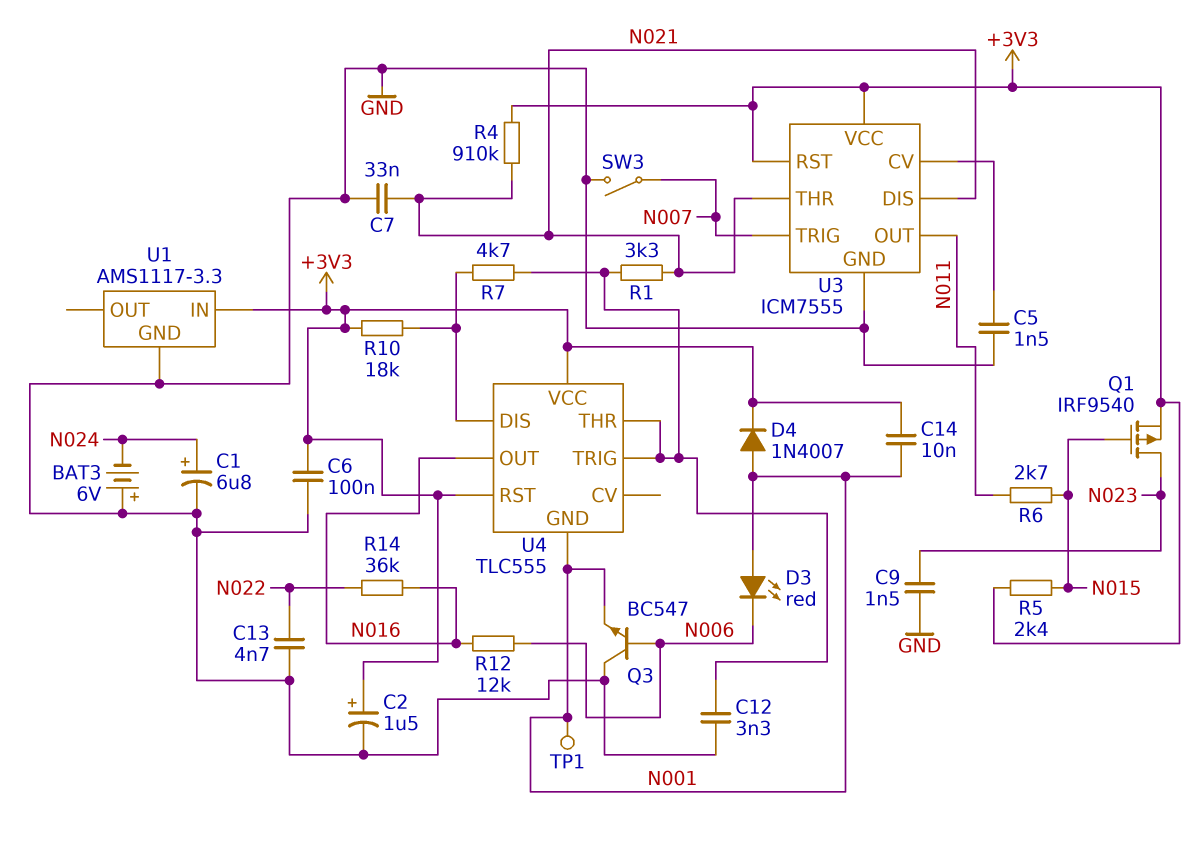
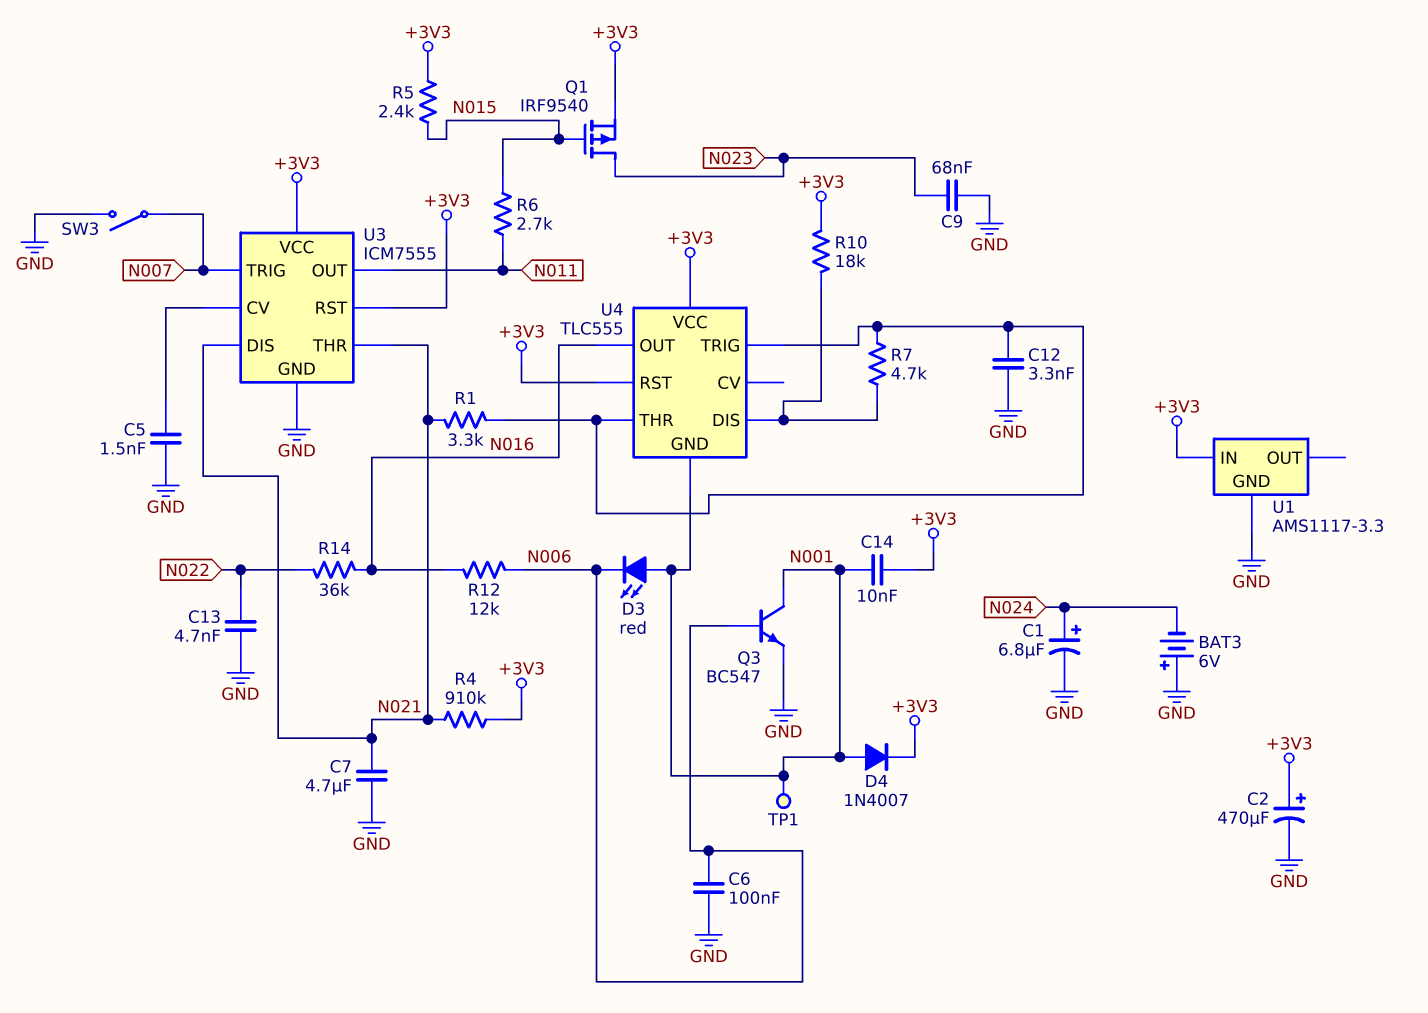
C2: 1.5uF (plus +3V3, minus GND) -> 470uF (plus +3V3, minus GND)
C6: 100nF (+3V3, GND) -> 100nF (GND, N006)
C7: 33nF (GND, N021) -> 4.7uF (GND, N021)
C9: 1.5nF (GND, N023) -> 68nF (GND, N023)
Q3: NPN BC547 (B N006, C GND, E N001) -> NPN BC547 (B N006, C N001, E GND)

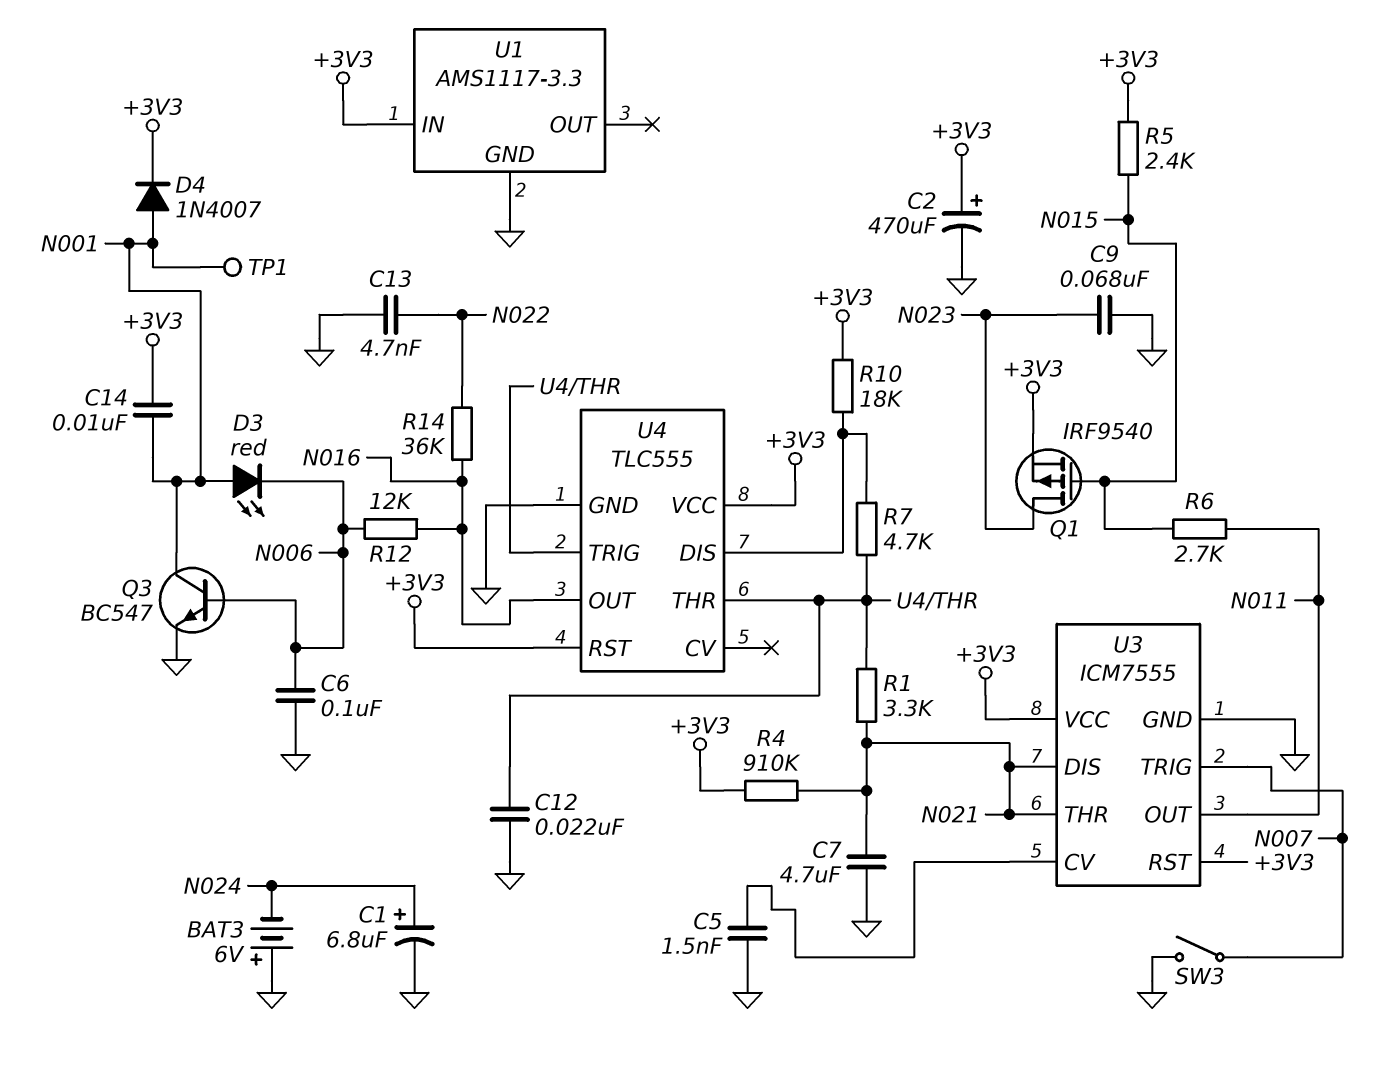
C12: 3.3nF (GND, U4/THR) -> 22nF (GND, U4/THR)
U4 pin GND: N001 -> GND

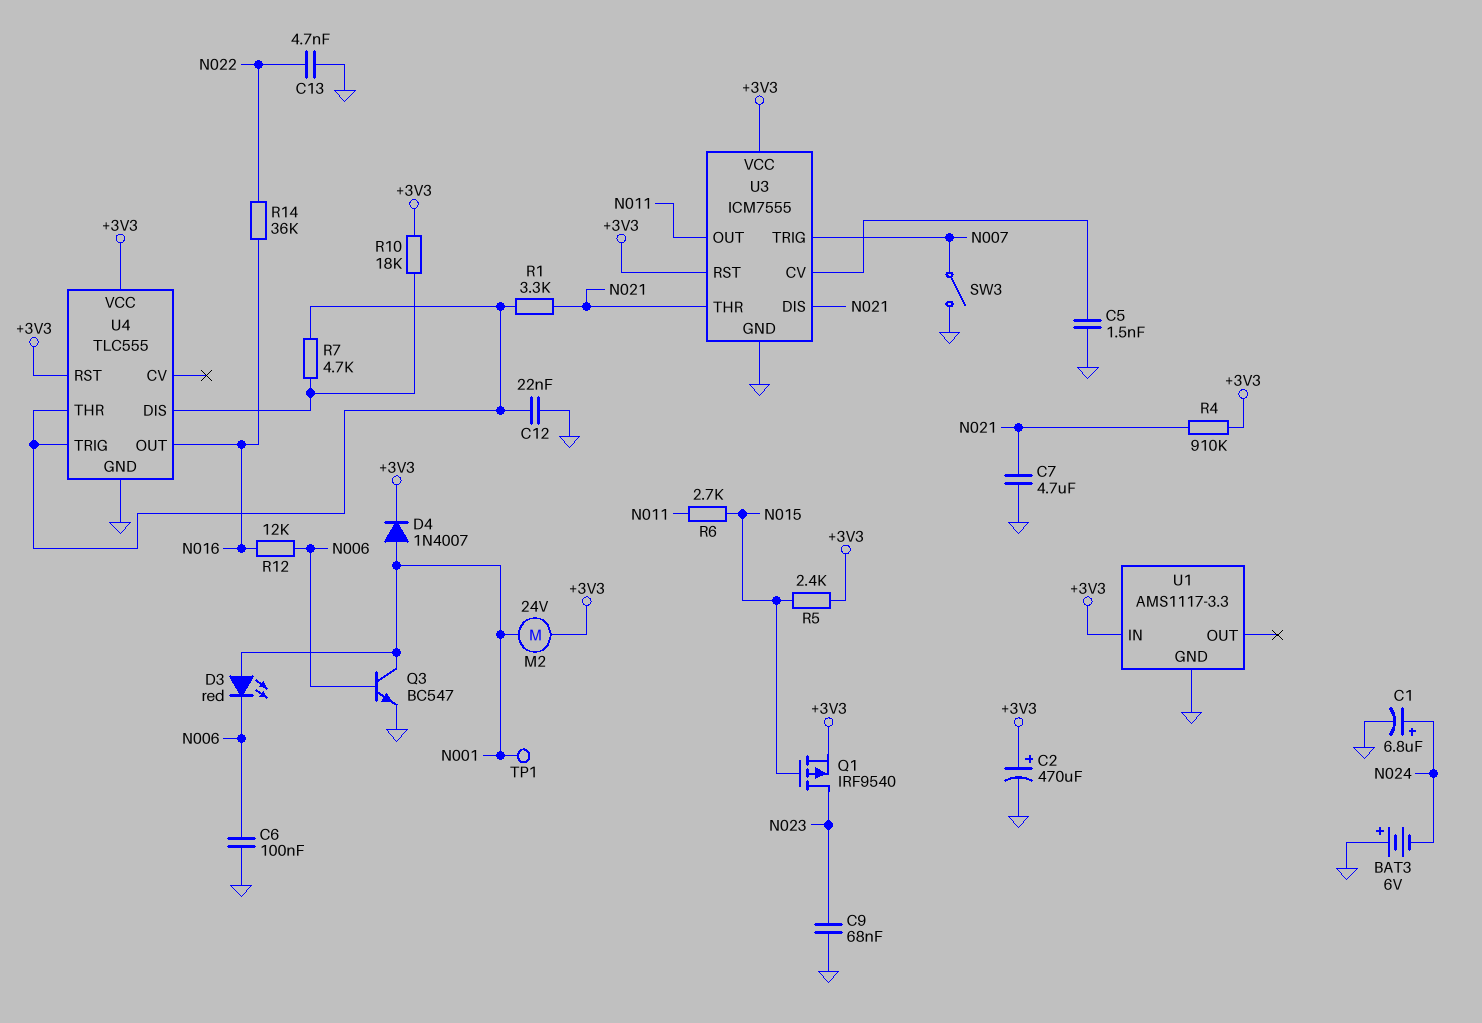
C14: 10nF (+3V3, N001) -> none
M2: none -> motor 24V (+3V3, N001)

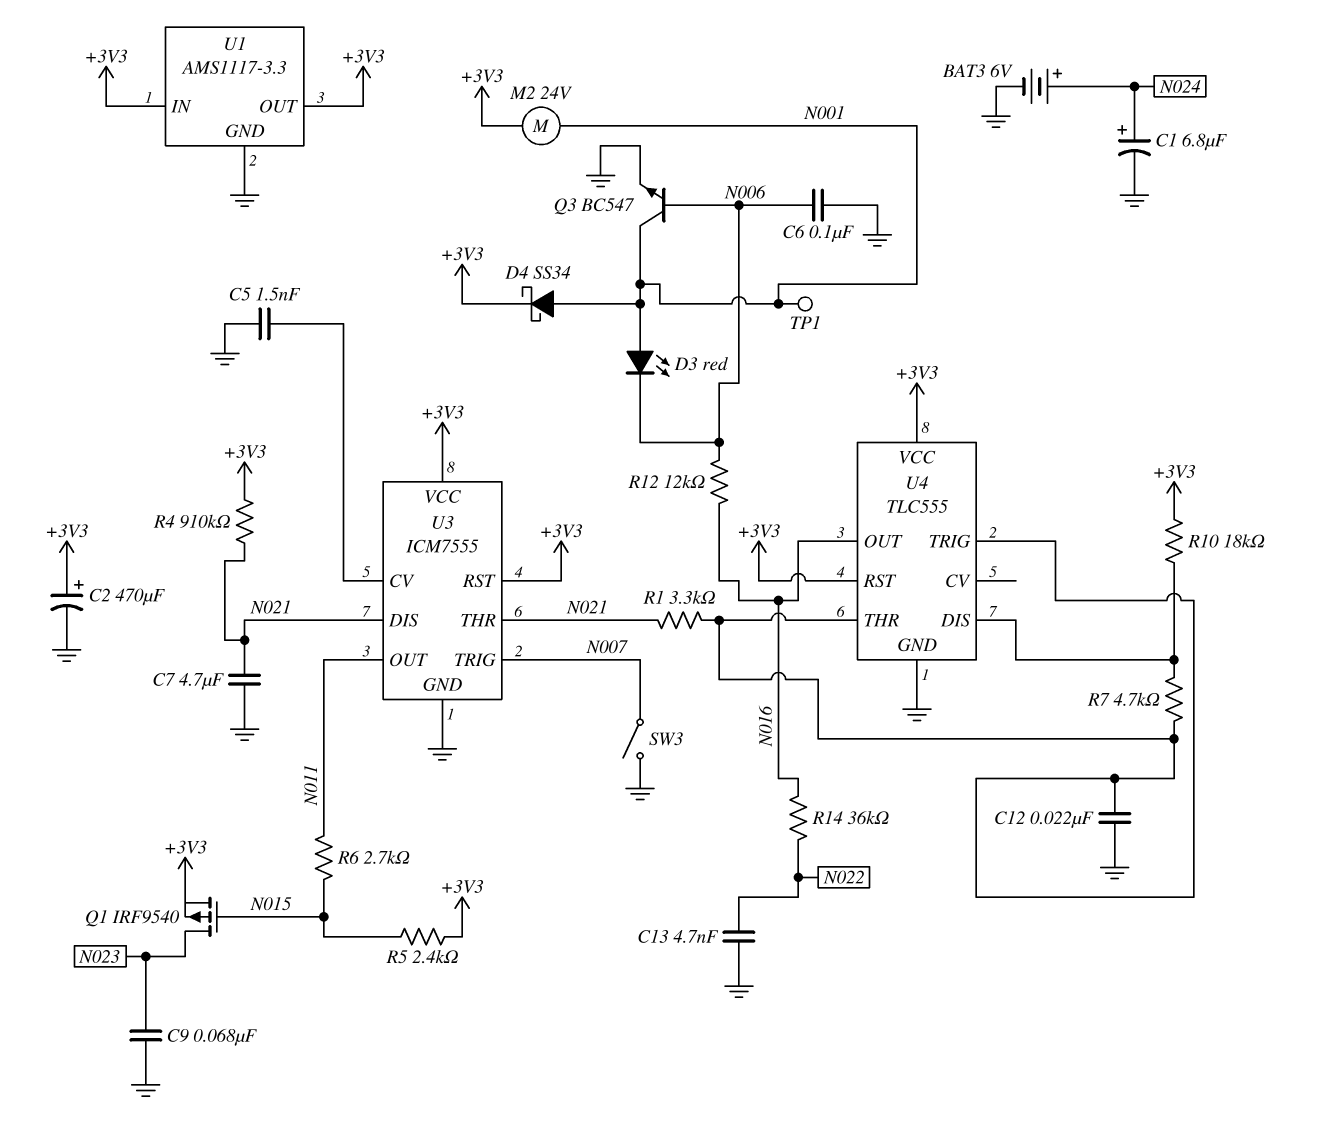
BAT3: 6V (plus GND, minus N024) -> 6V (plus N024, minus GND)
D4: diode 1N4007 (A N001, K +3V3) -> schottky SS34 (A N001, K +3V3)
U1 pin OUT: none -> +3V3

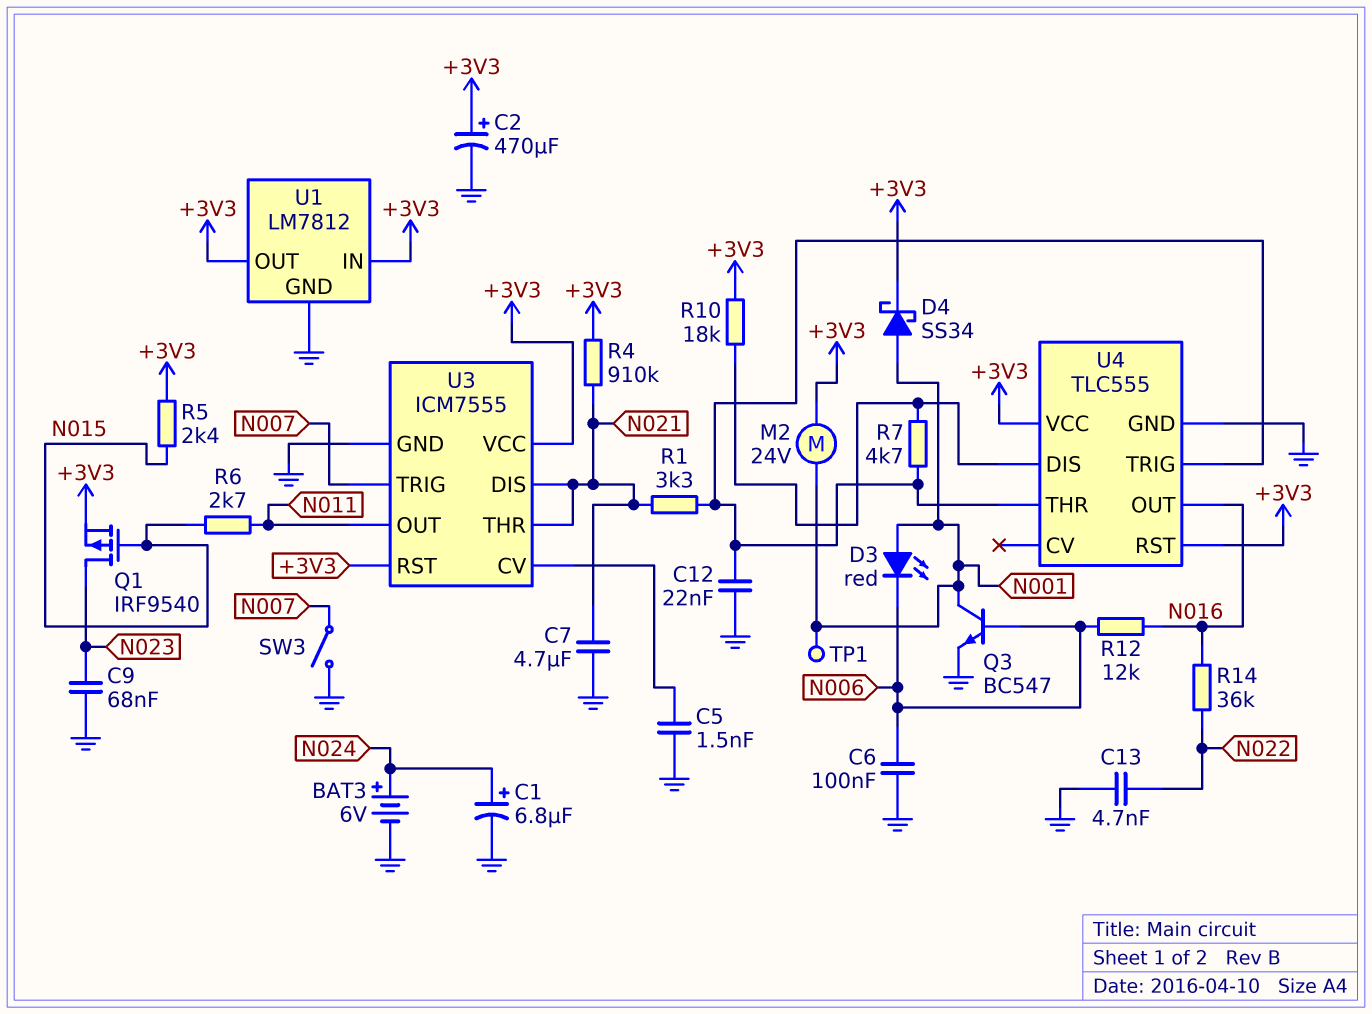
U1: AMS1117-3.3 -> LM7812

